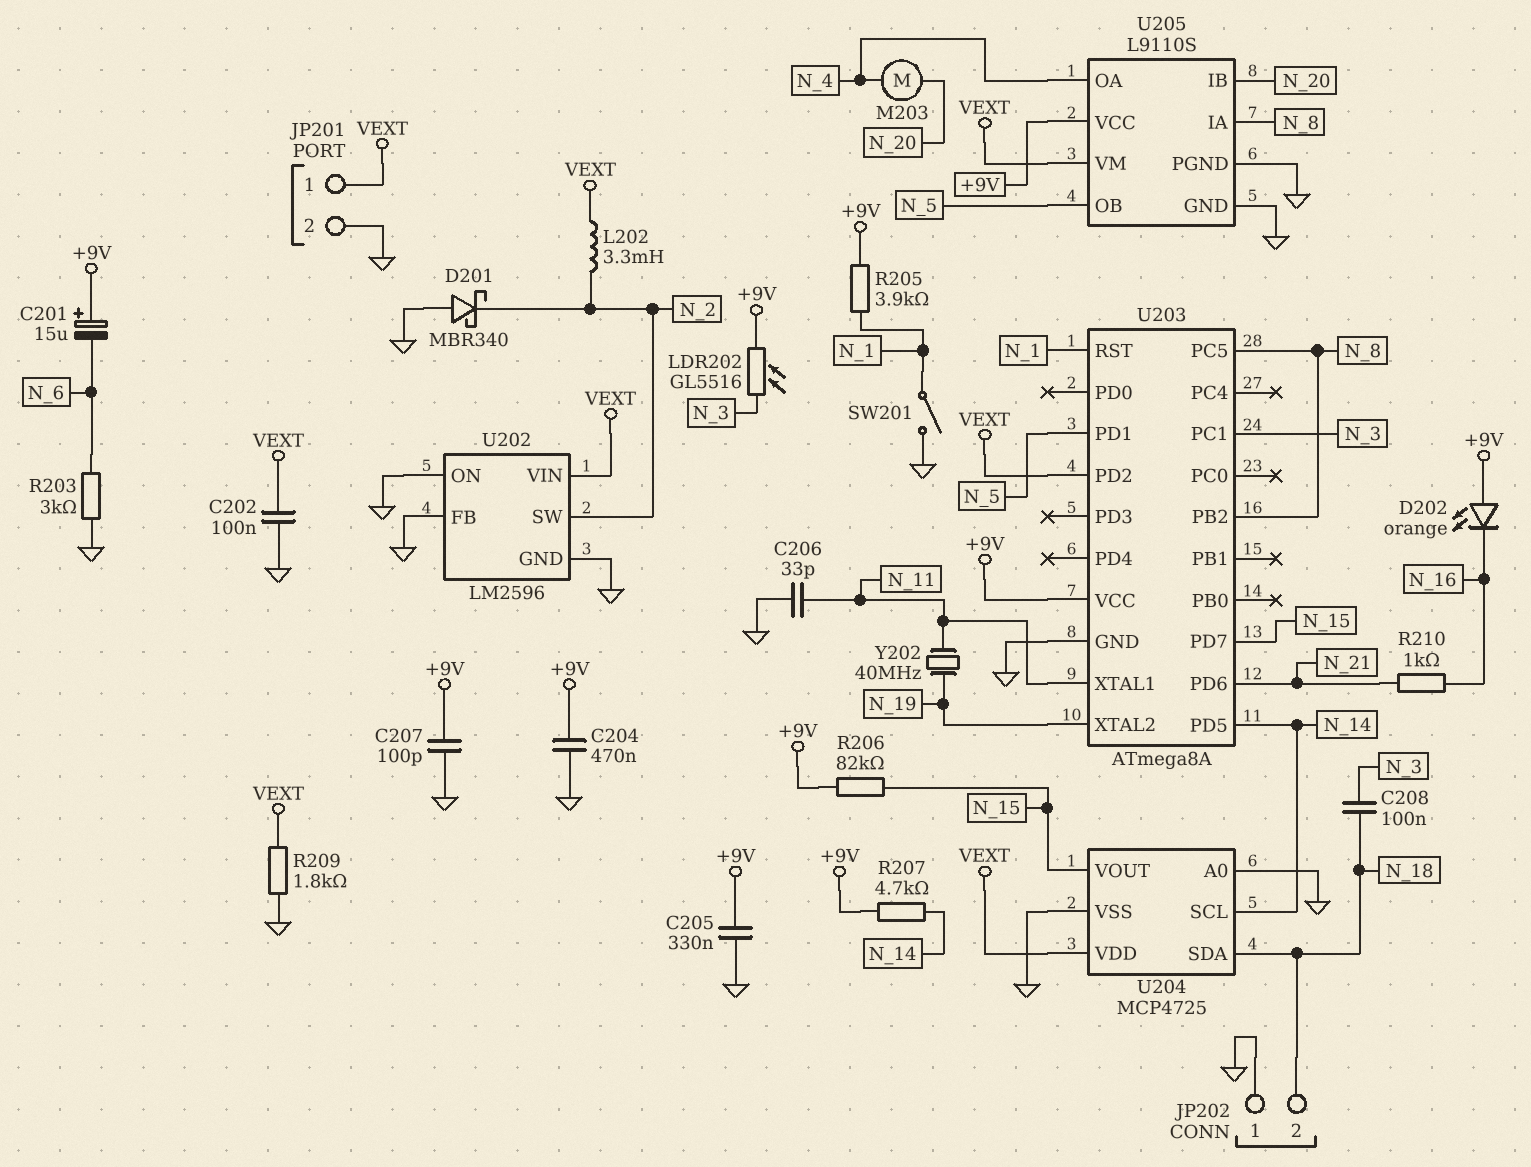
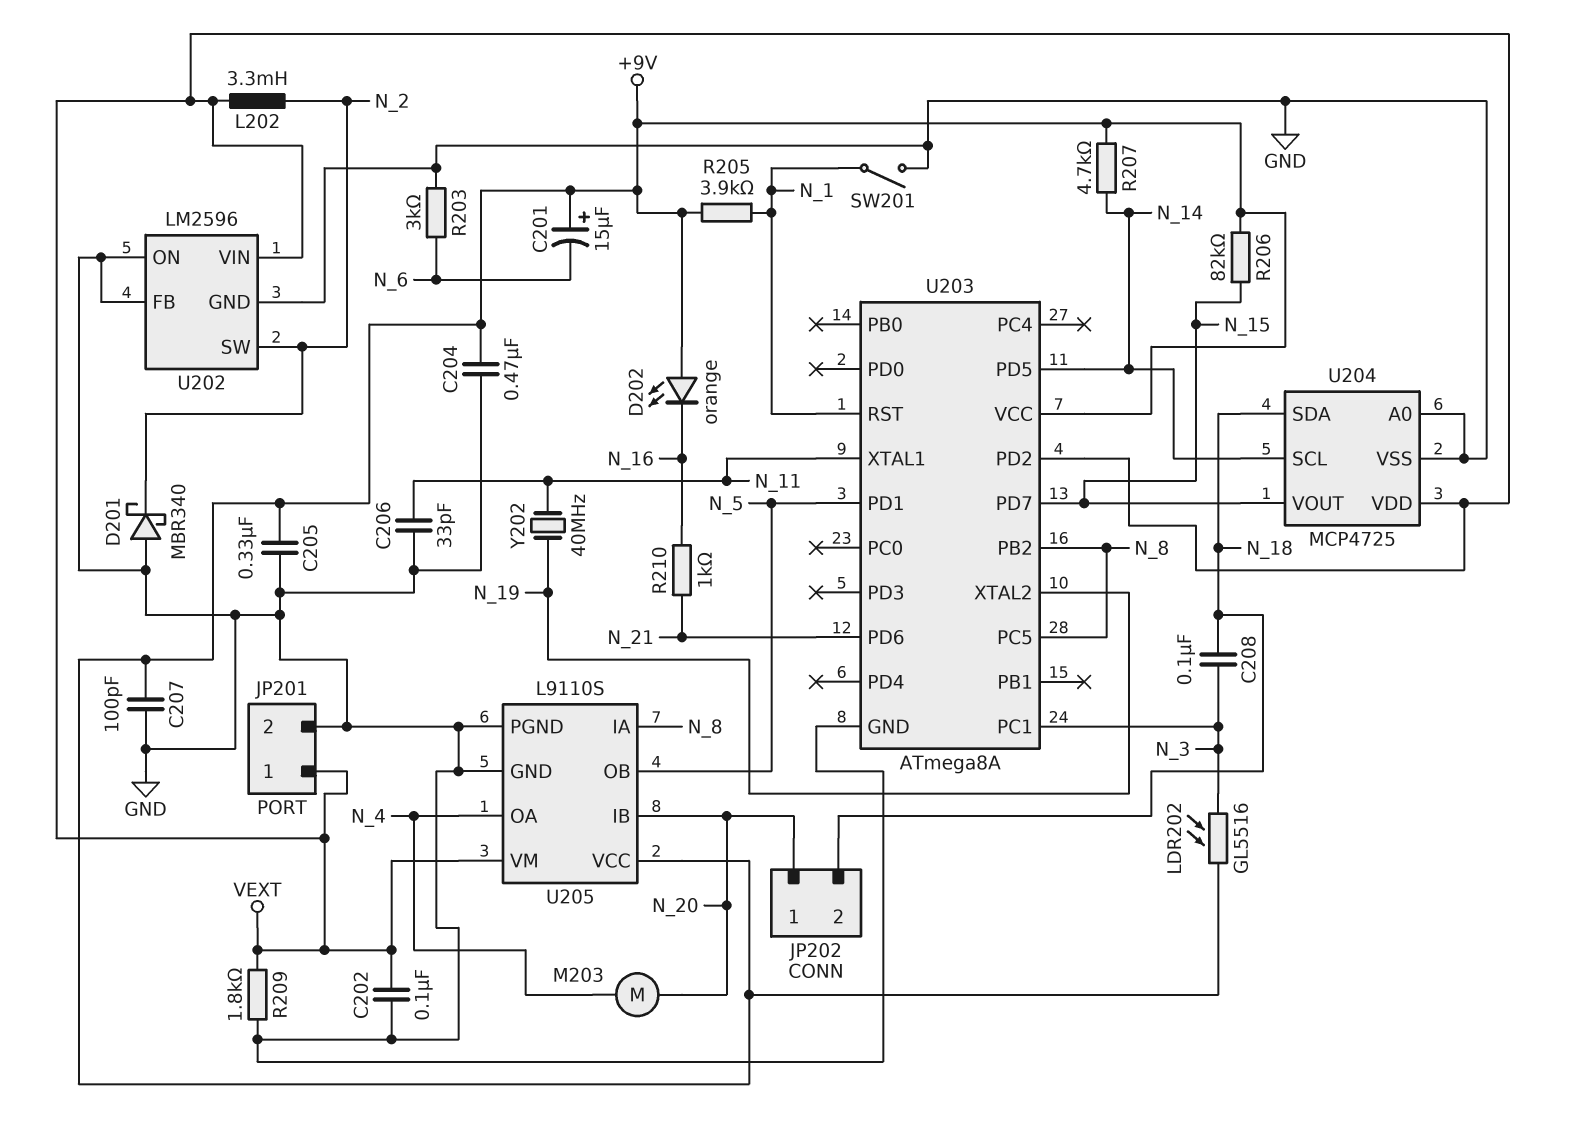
JP202 pin 1: GND -> N_20

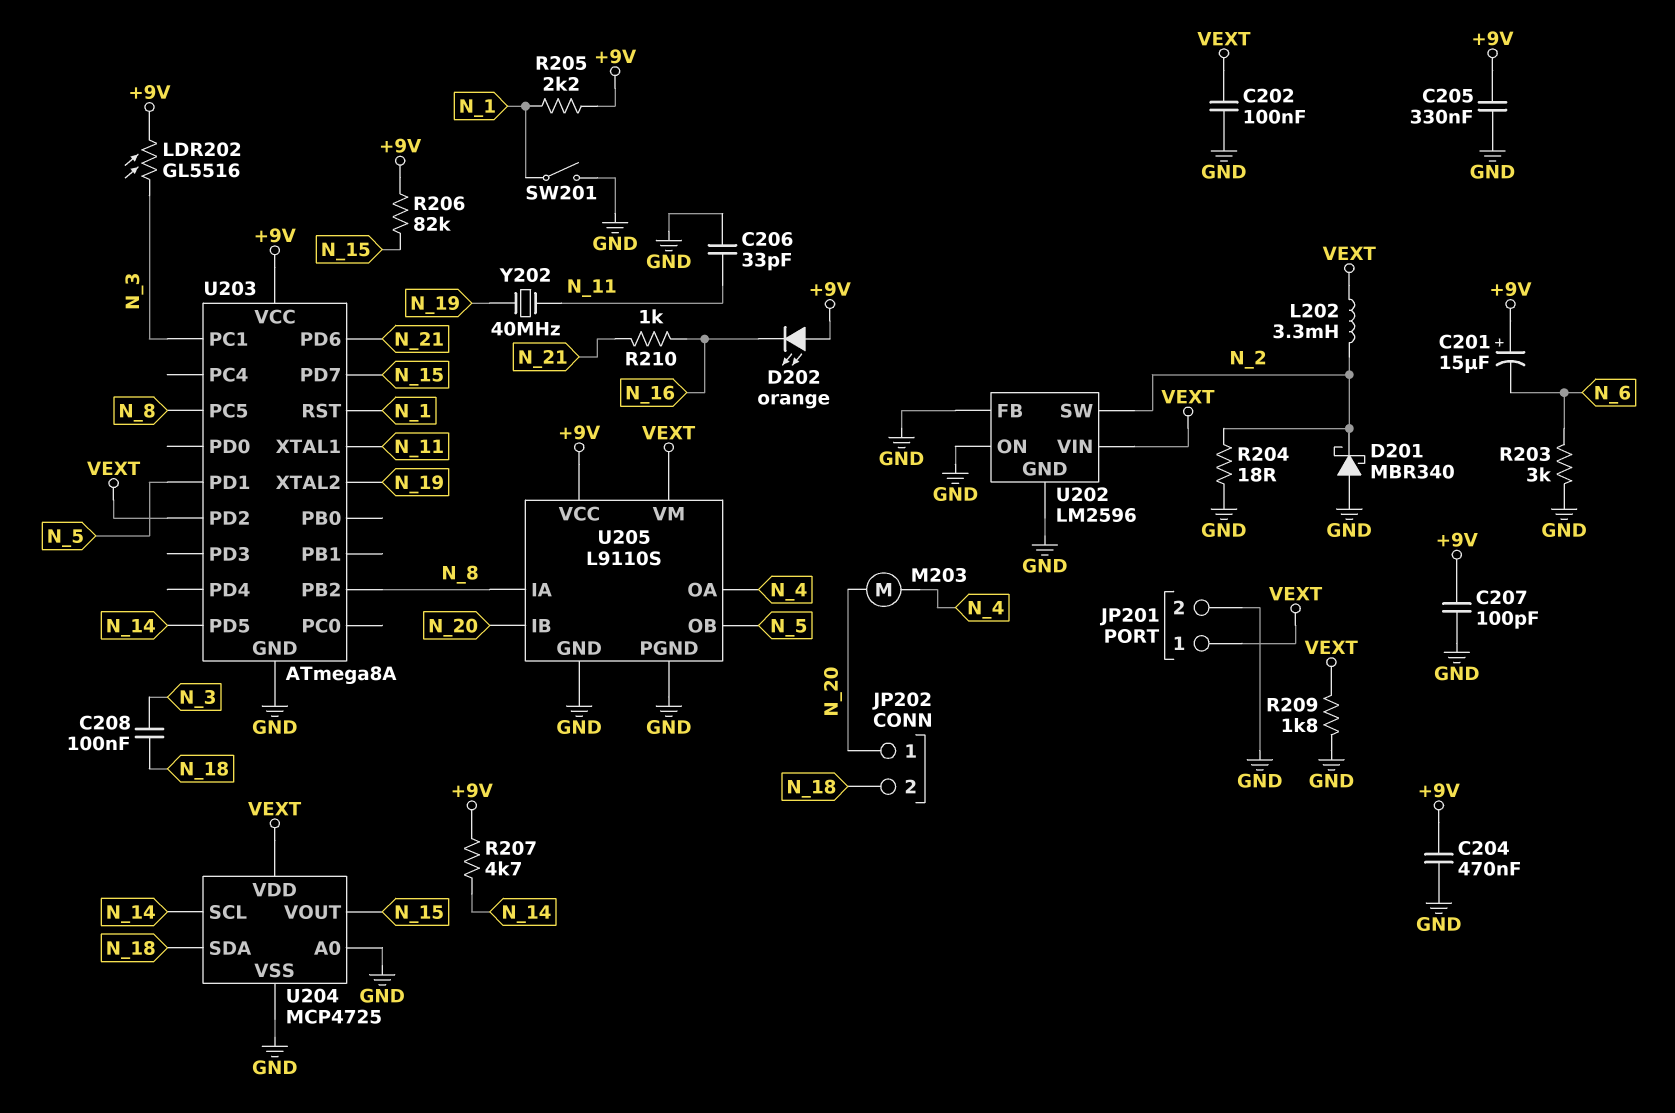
R204: none -> 18 (GND, N_2)
R205: 3.9k (+9V, N_1) -> 2.2k (+9V, N_1)

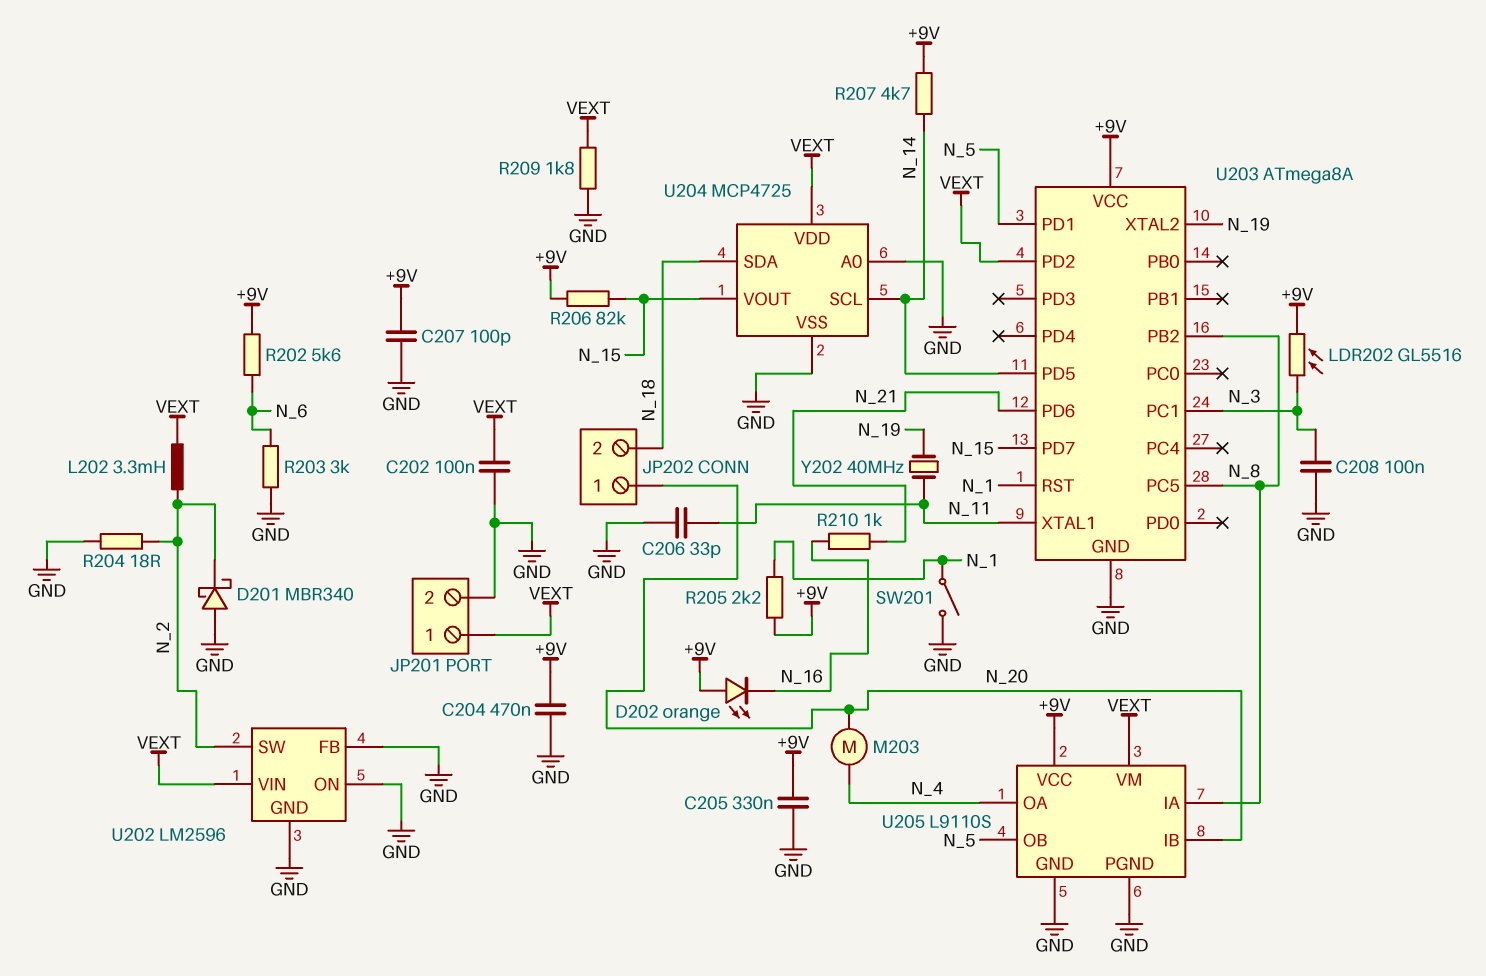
C201: 15uF (plus +9V, minus N_6) -> none
C208: 100nF (N_3, N_18) -> 100nF (GND, N_3)
R202: none -> 5.6k (+9V, N_6)

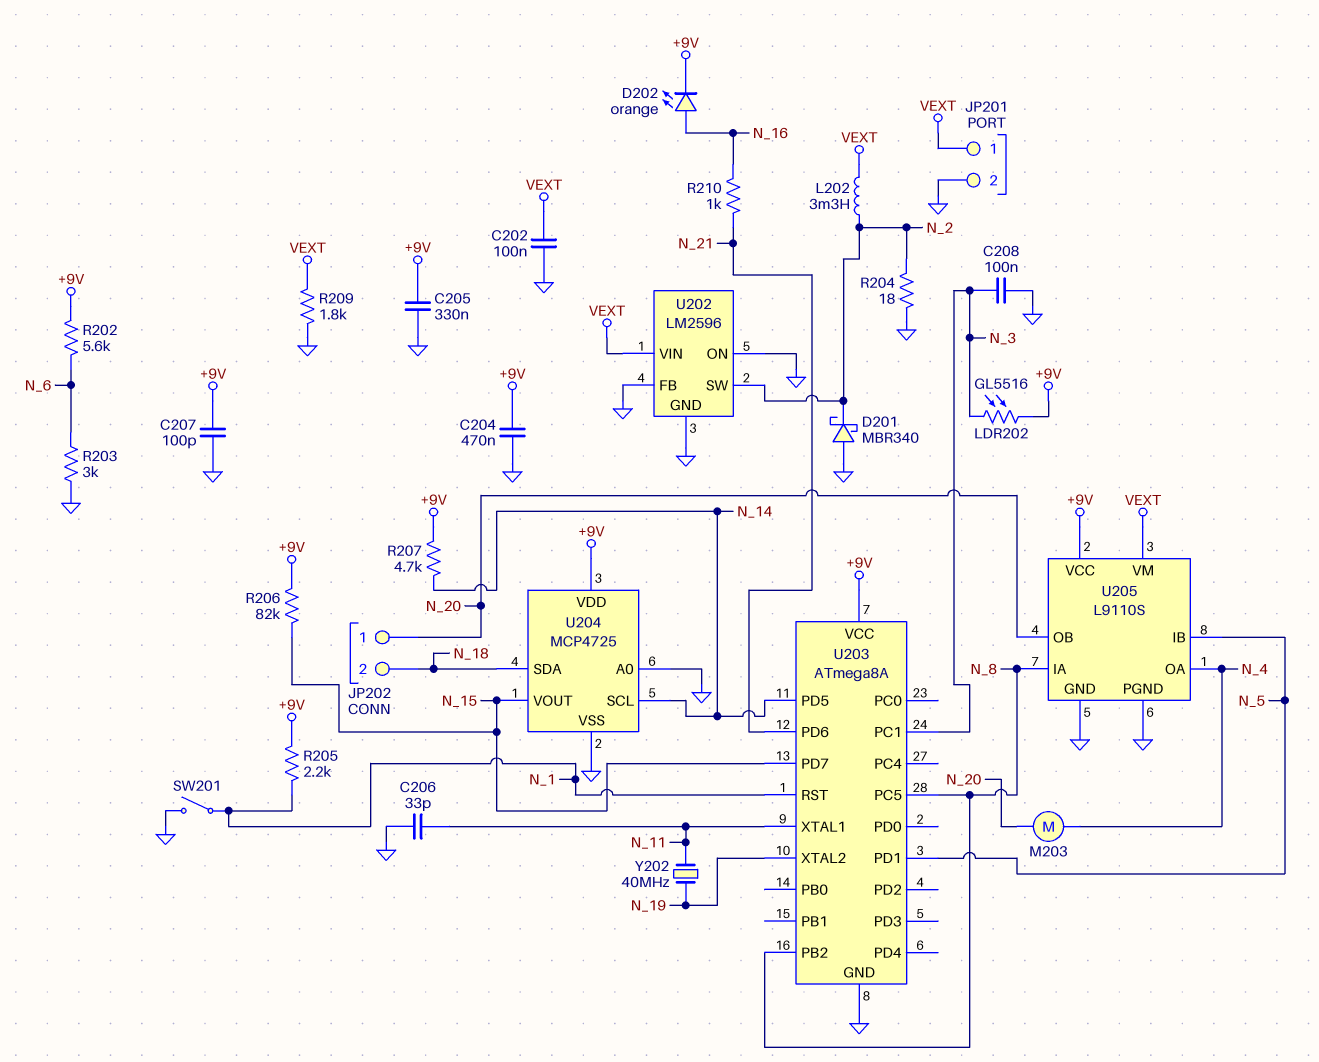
D202: LED orange (A +9V, K N_16) -> LED orange (A N_16, K +9V)
U203 pin PD2: VEXT -> none
U204 pin VDD: VEXT -> +9V
U205 pin IB: N_20 -> N_5
U205 pin OB: N_5 -> N_20

